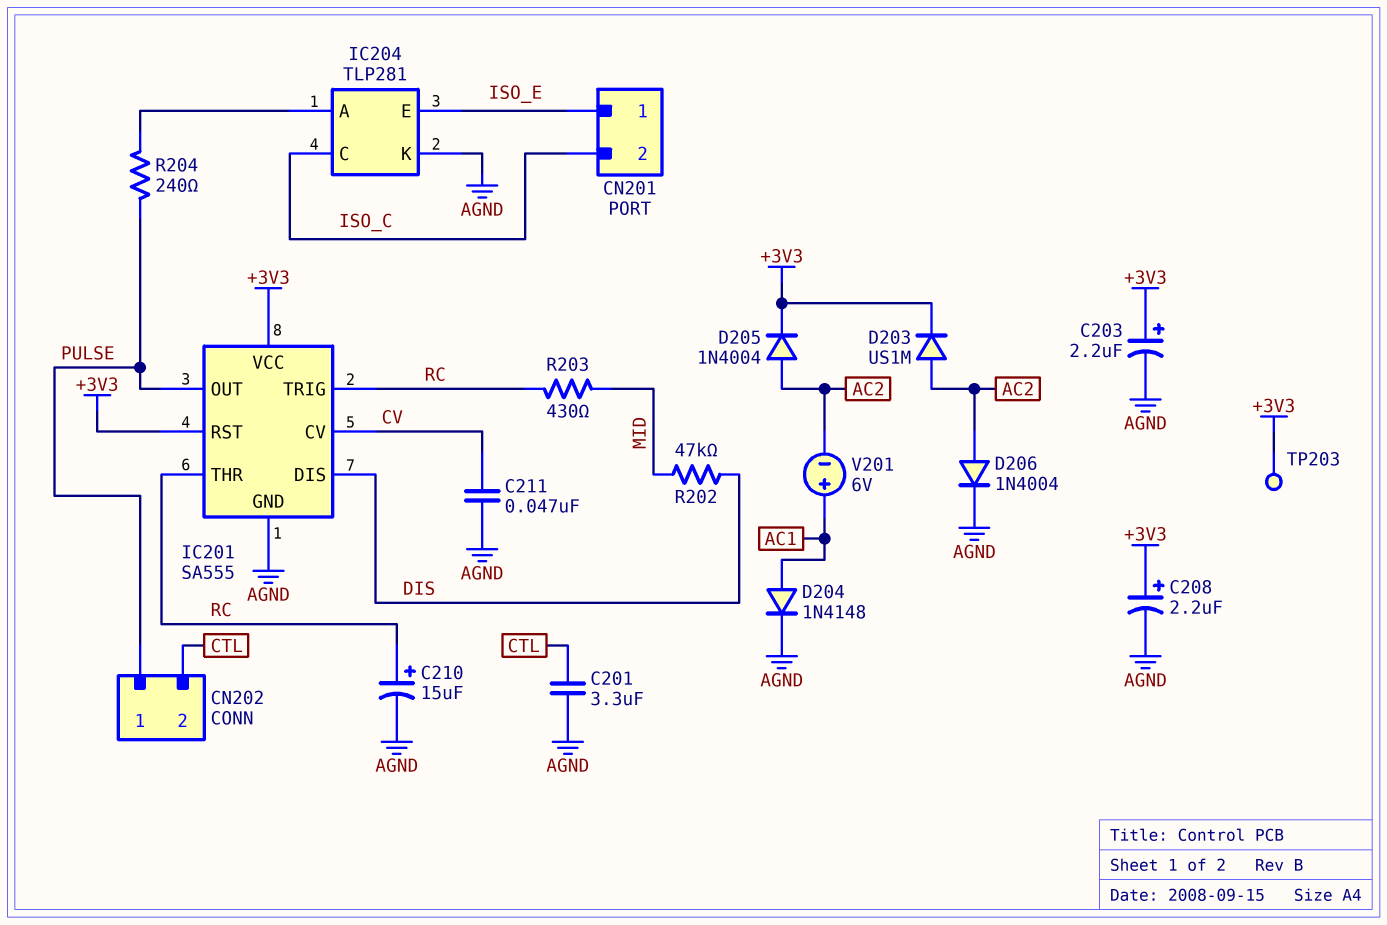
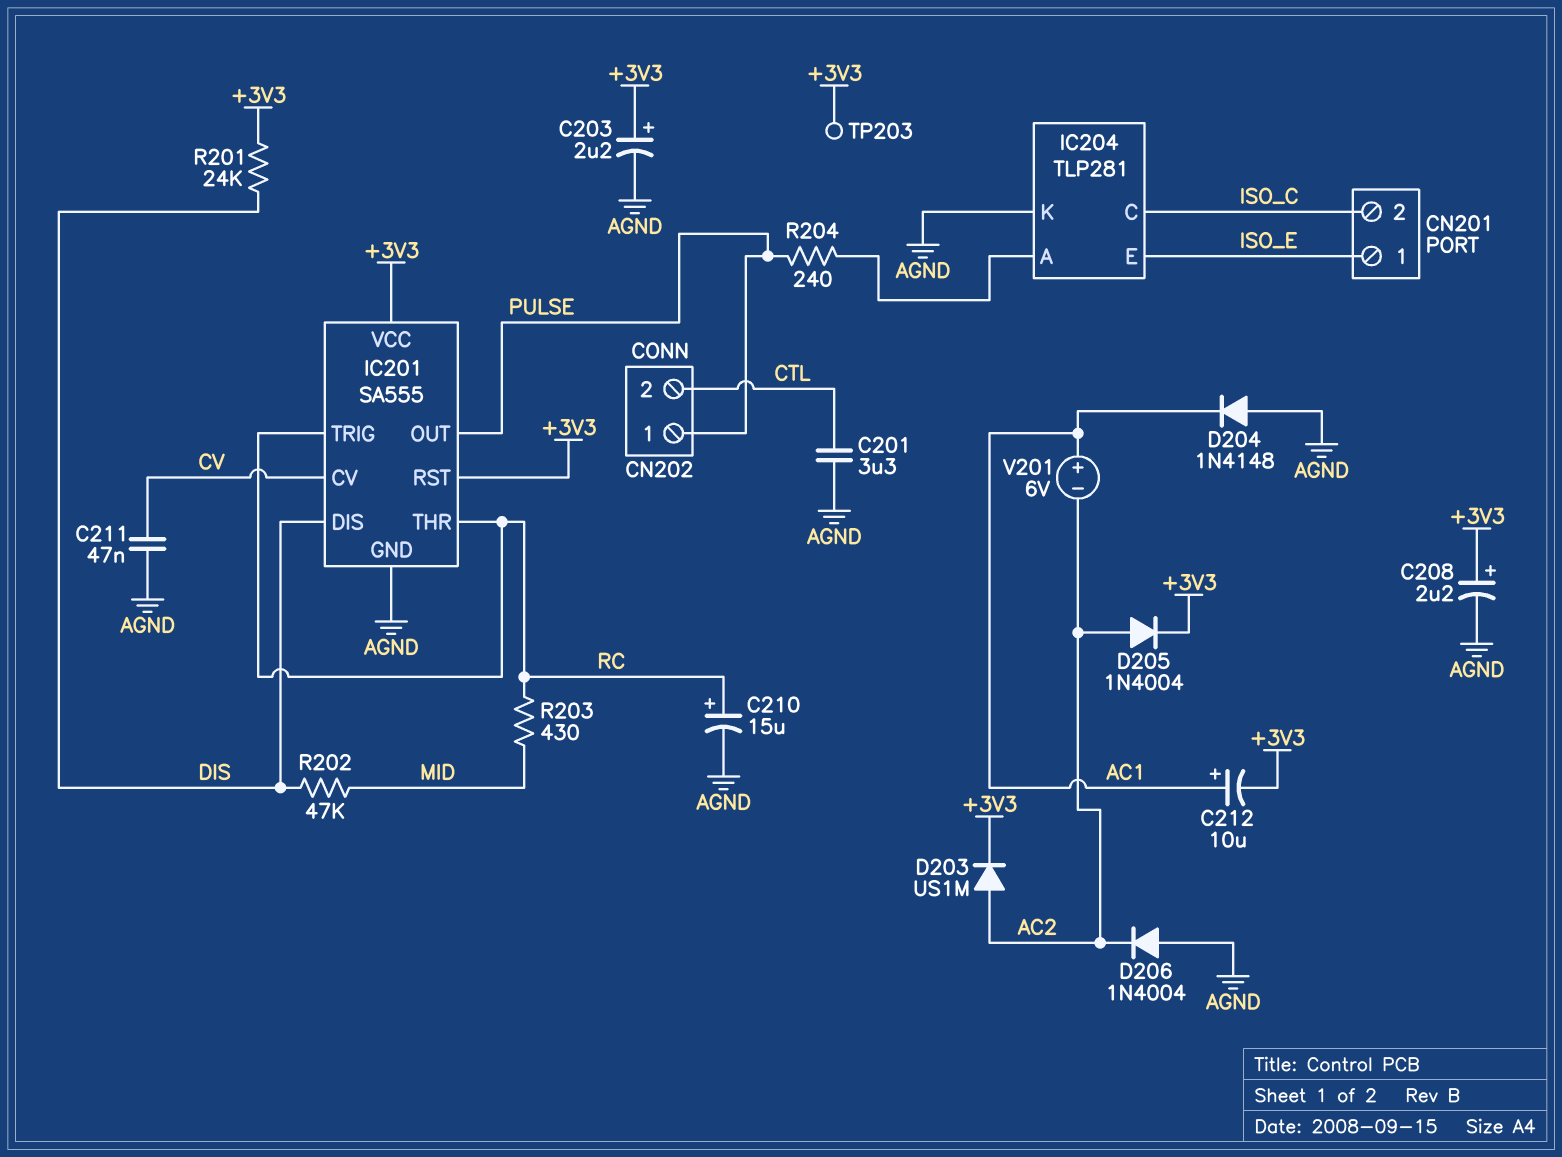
C212: none -> 10uF (plus AC1, minus +3V3)
D204: diode 1N4148 (A AC1, K AGND) -> diode 1N4148 (A AGND, K AC1)
D206: diode 1N4004 (A AC2, K AGND) -> diode 1N4004 (A AGND, K AC2)
R201: none -> 24k (+3V3, DIS)

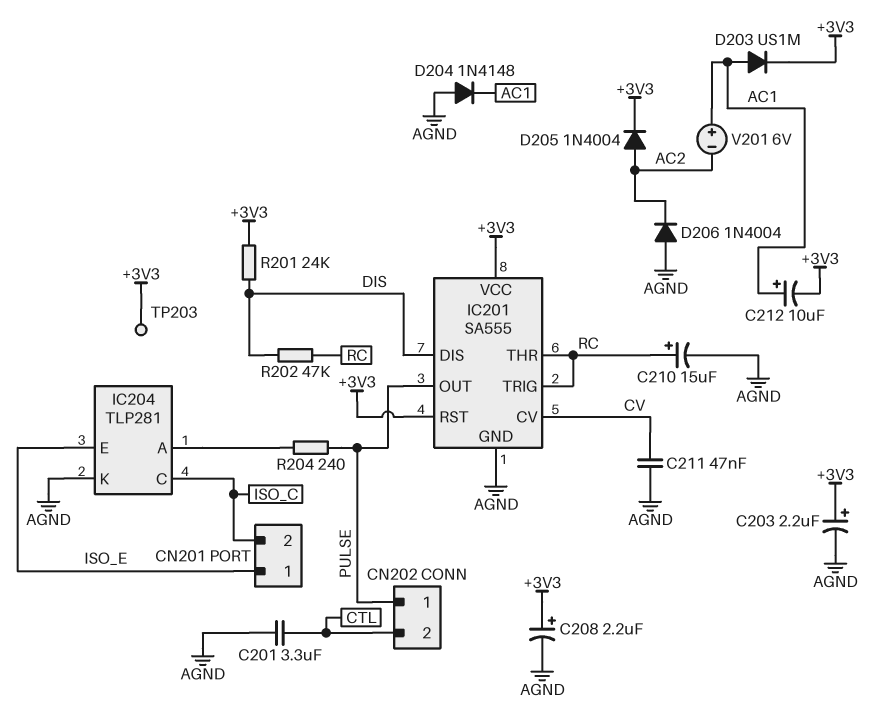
D203: diode US1M (A AC2, K +3V3) -> diode US1M (A AC1, K +3V3)
R202: 47k (DIS, MID) -> 47k (DIS, RC)
R203: 430 (MID, RC) -> none

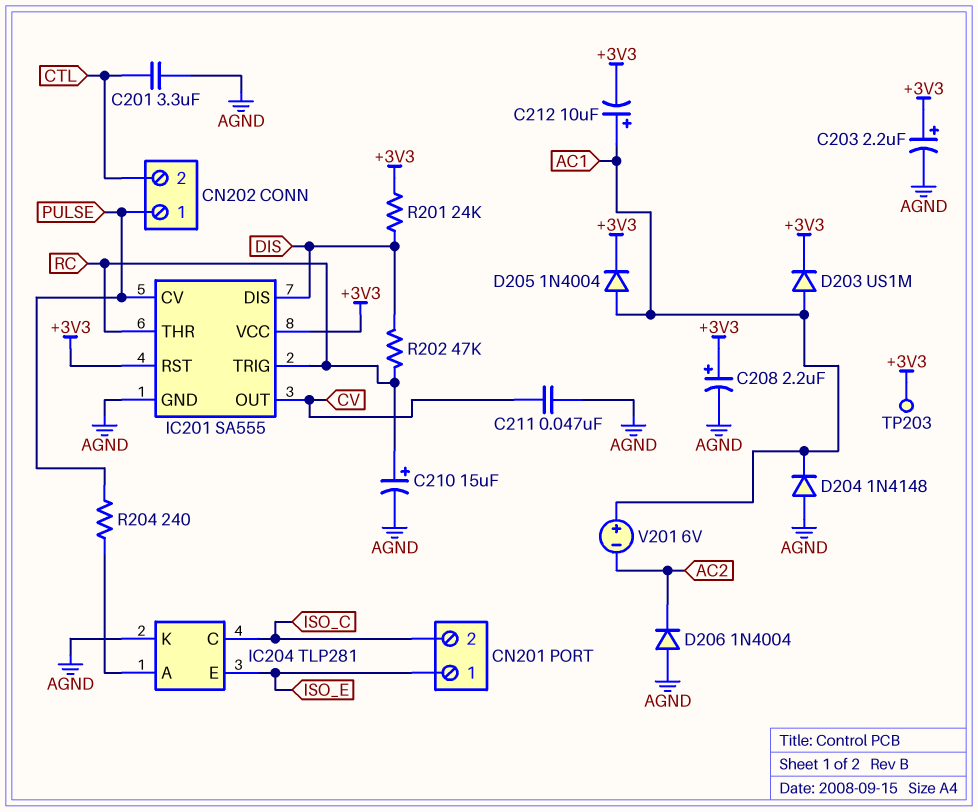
D205: diode 1N4004 (A AC2, K +3V3) -> diode 1N4004 (A AC1, K +3V3)
IC201 pin CV: CV -> PULSE
IC201 pin OUT: PULSE -> CV

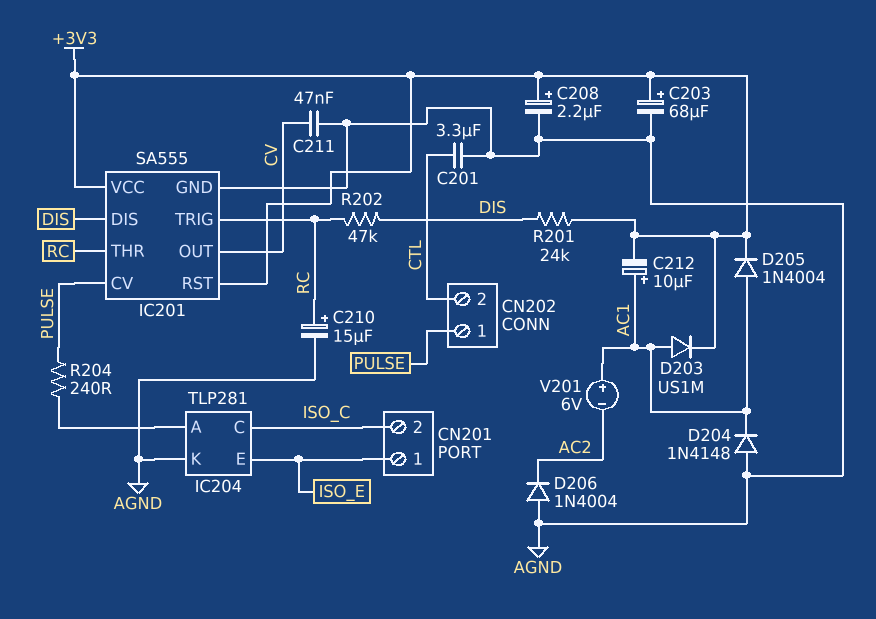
C203: 2.2uF (plus +3V3, minus AGND) -> 68uF (plus +3V3, minus AGND)
TP203: test point (+3V3) -> none

